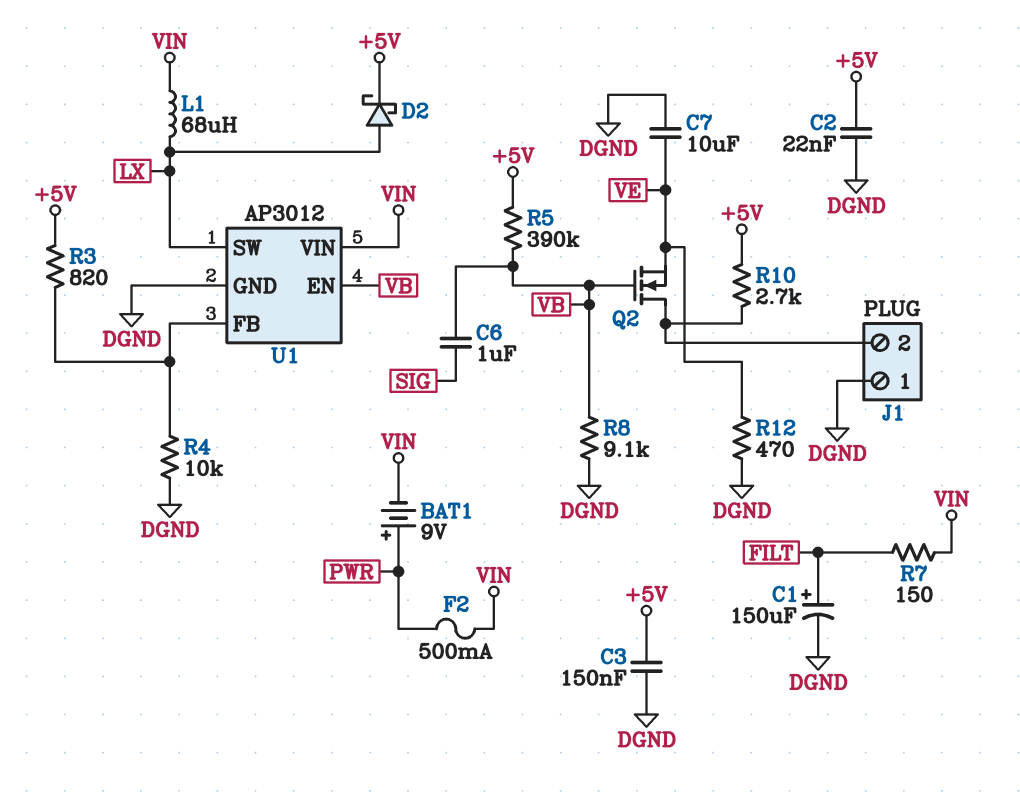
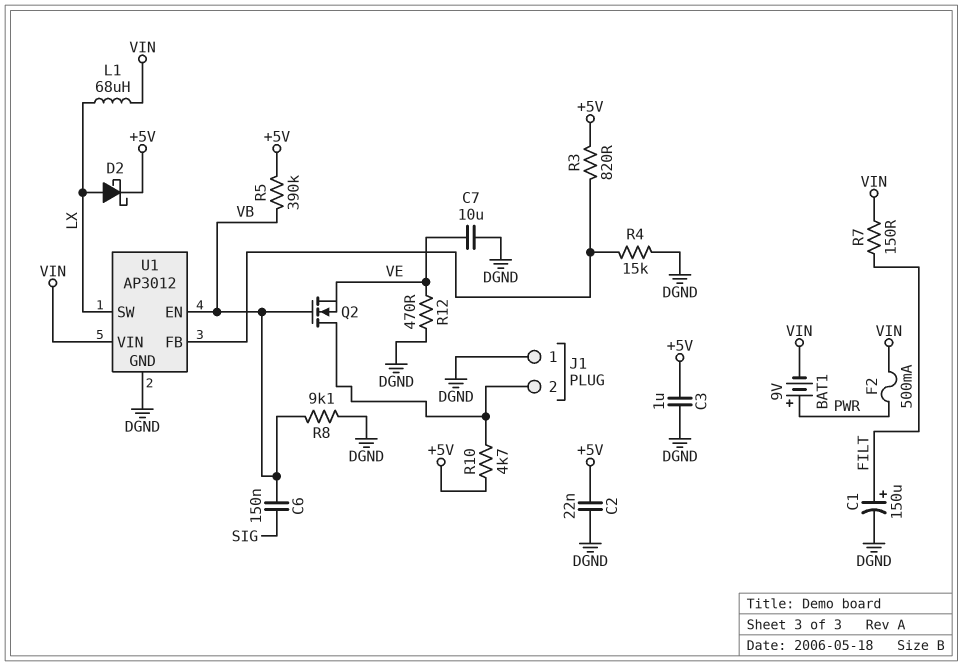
C3: 150nF (+5V, DGND) -> 1uF (+5V, DGND)
C6: 1uF (SIG, VB) -> 150nF (SIG, VB)
R4: 10k (DGND, U1/FB) -> 15k (DGND, U1/FB)
R10: 2.7k (+5V, J1/2) -> 4.7k (+5V, J1/2)

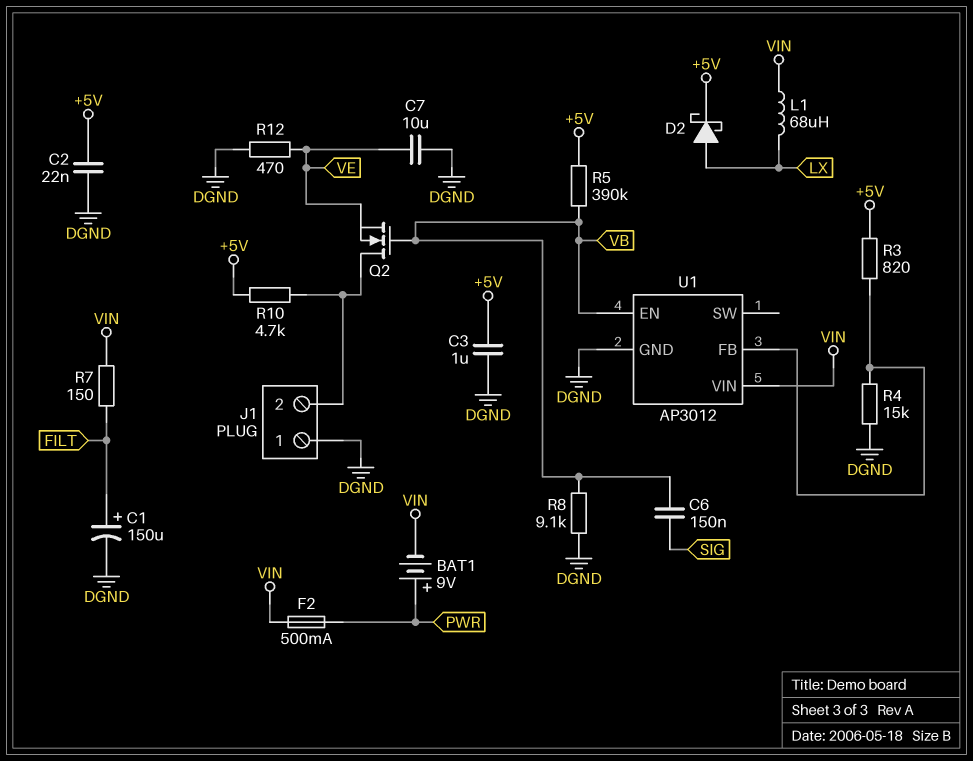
U1 pin SW: LX -> none

